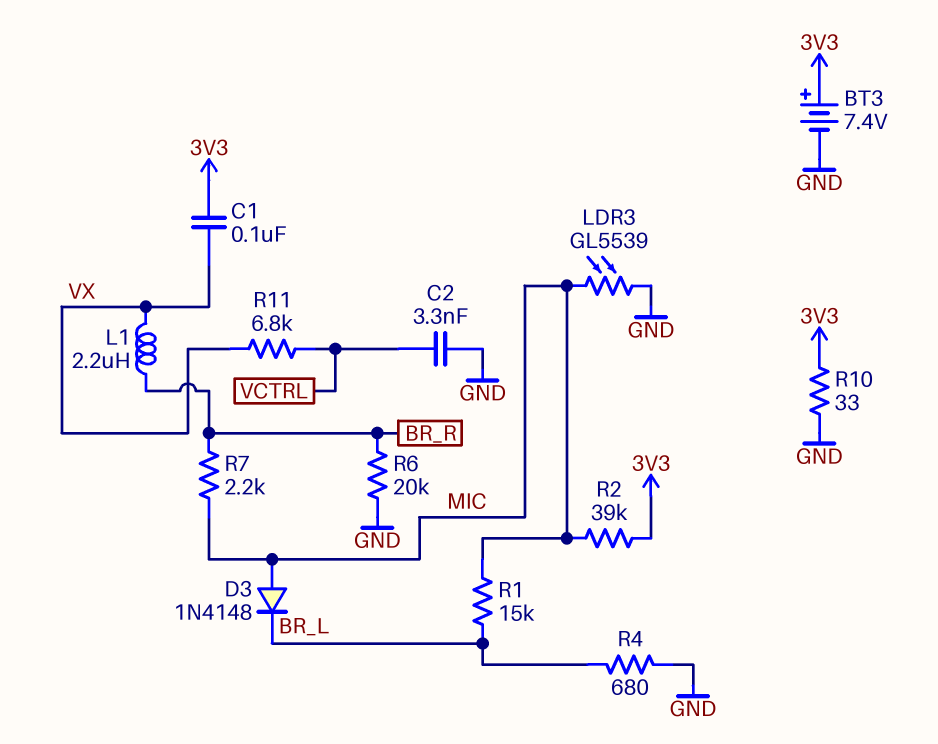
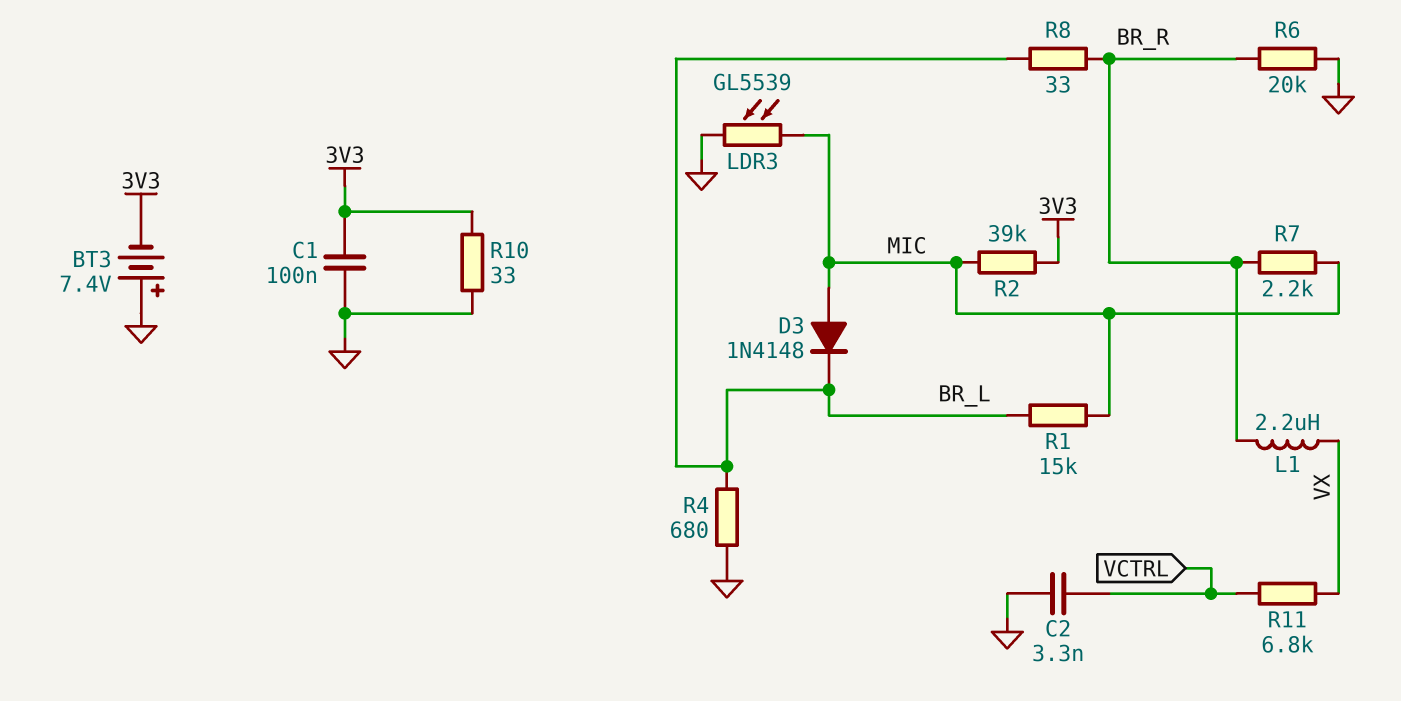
BT3: 7.4V (plus 3V3, minus GND) -> 7.4V (plus GND, minus 3V3)
C1: 100nF (3V3, VX) -> 100nF (3V3, GND)
R8: none -> 33 (BR_L, BR_R)

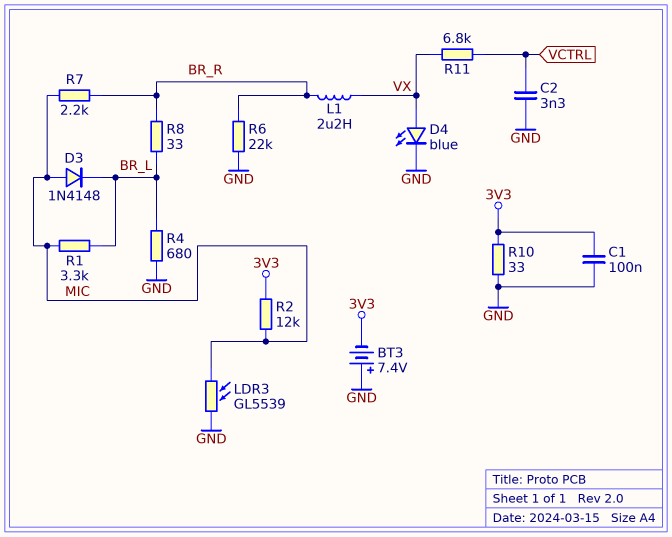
D4: none -> LED blue (A VX, K GND)
R1: 15k (BR_L, MIC) -> 3.3k (BR_L, MIC)
R2: 39k (3V3, MIC) -> 12k (3V3, MIC)
R6: 20k (BR_R, GND) -> 22k (BR_R, GND)

